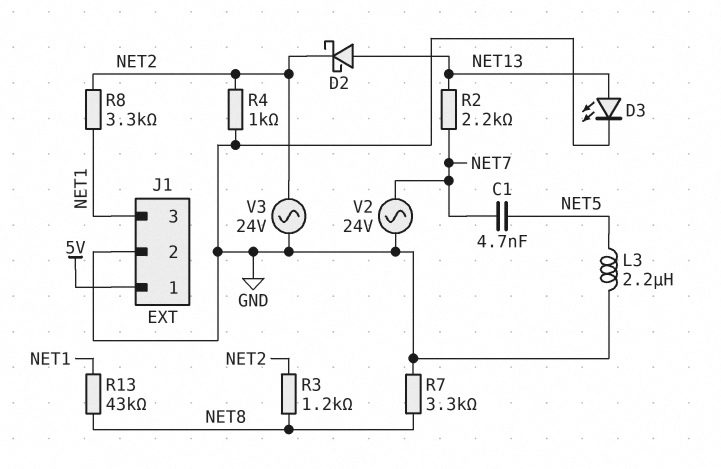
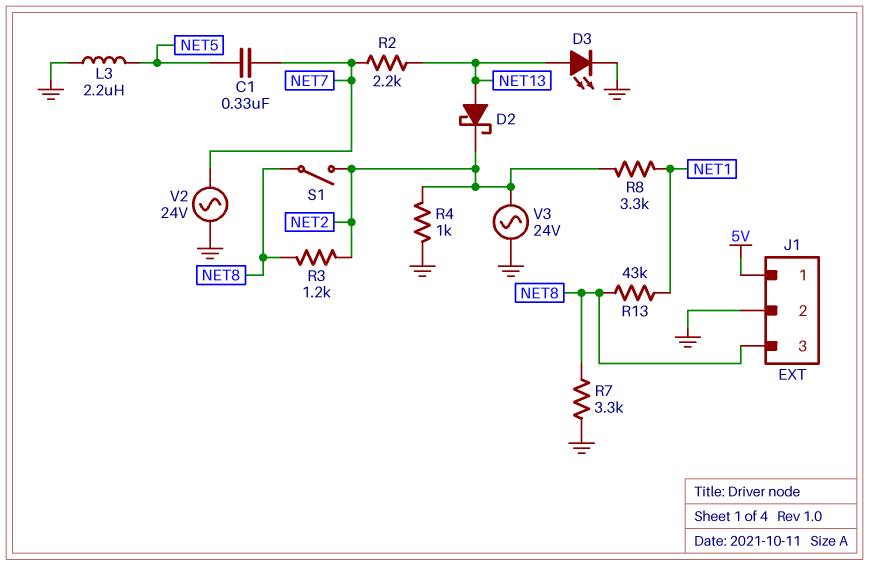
C1: 4.7nF (NET5, NET7) -> 330nF (NET5, NET7)
J1 pin 3: NET1 -> NET8
S1: none -> switch (NET2, NET8)

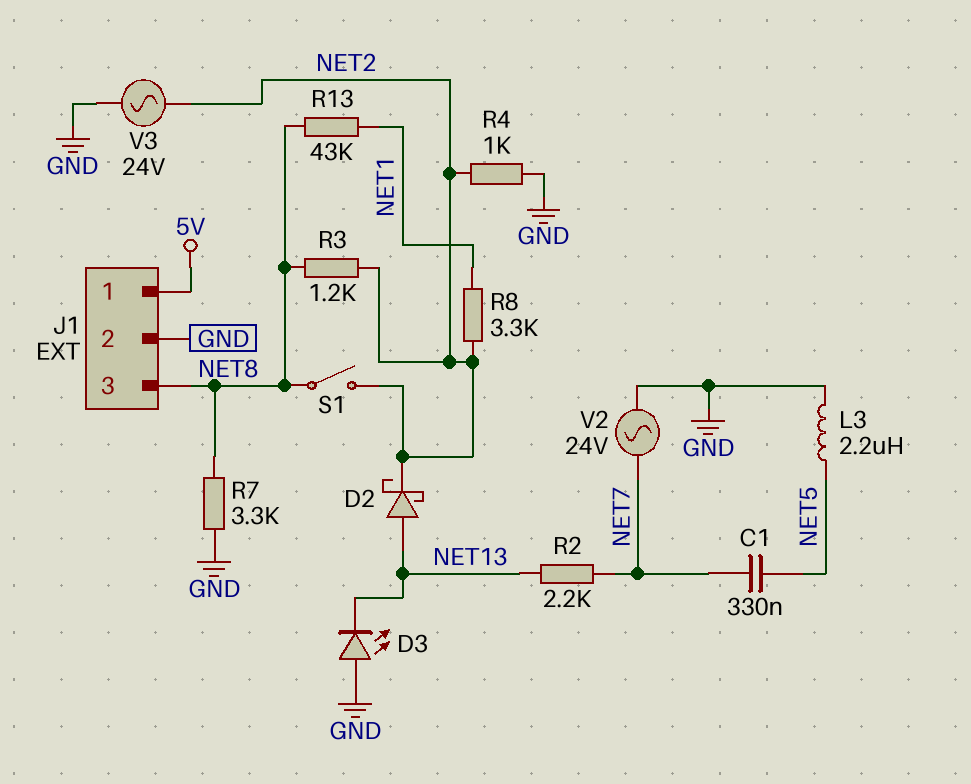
D3: LED (A NET13, K GND) -> LED (A GND, K NET13)

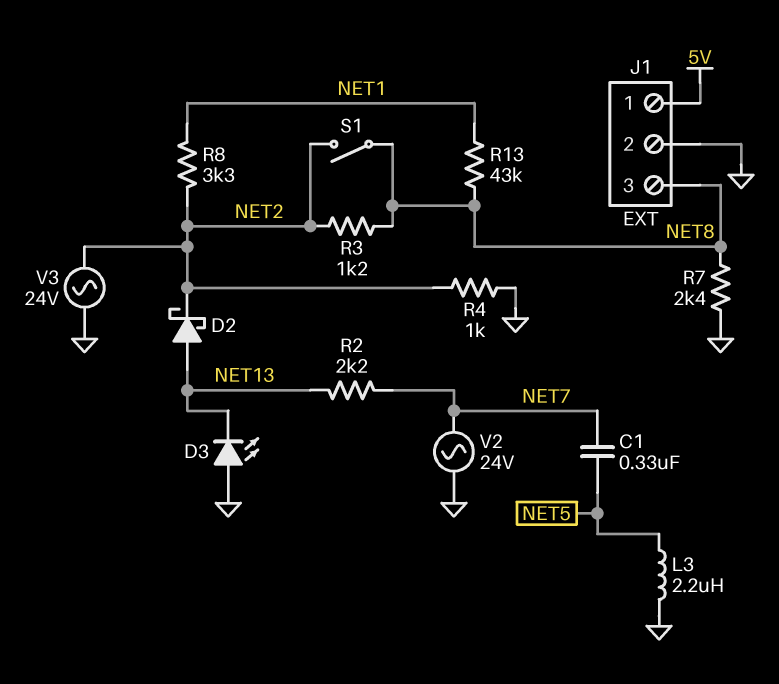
R7: 3.3k (GND, NET8) -> 2.4k (GND, NET8)

